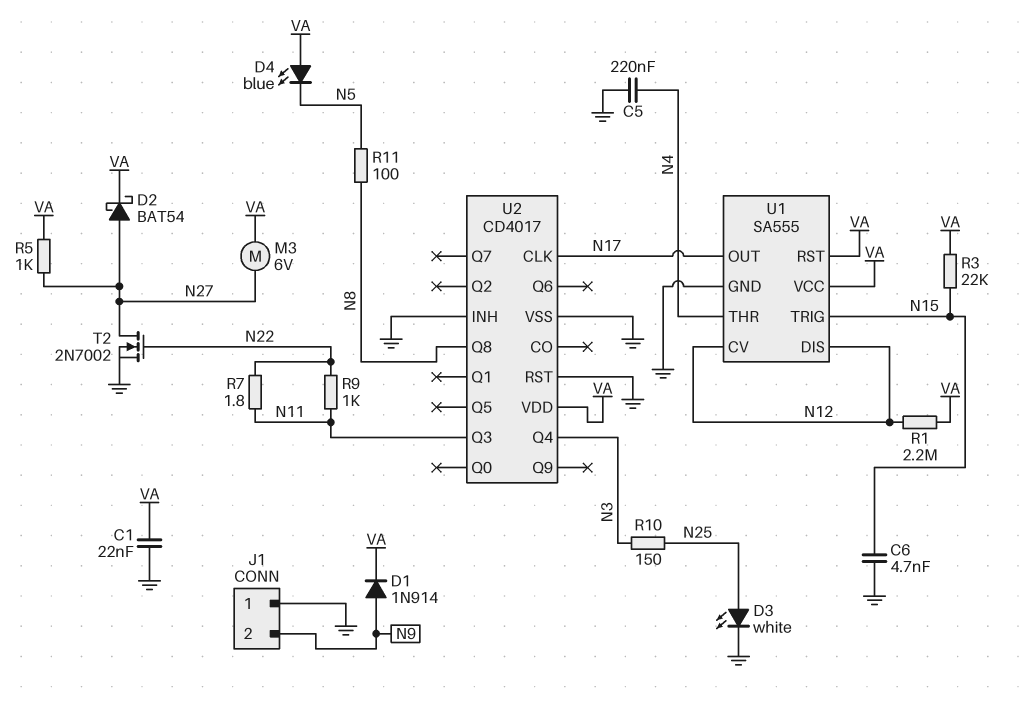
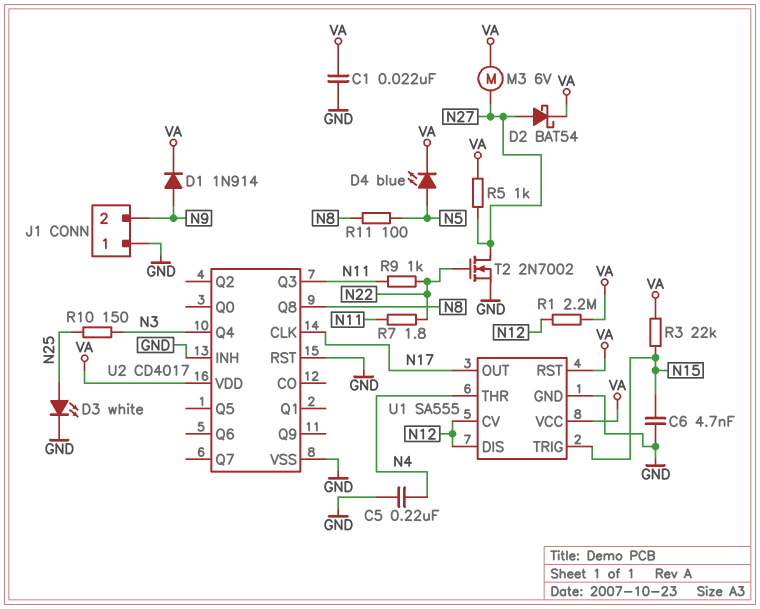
D4: LED blue (A VA, K N5) -> LED blue (A N5, K VA)

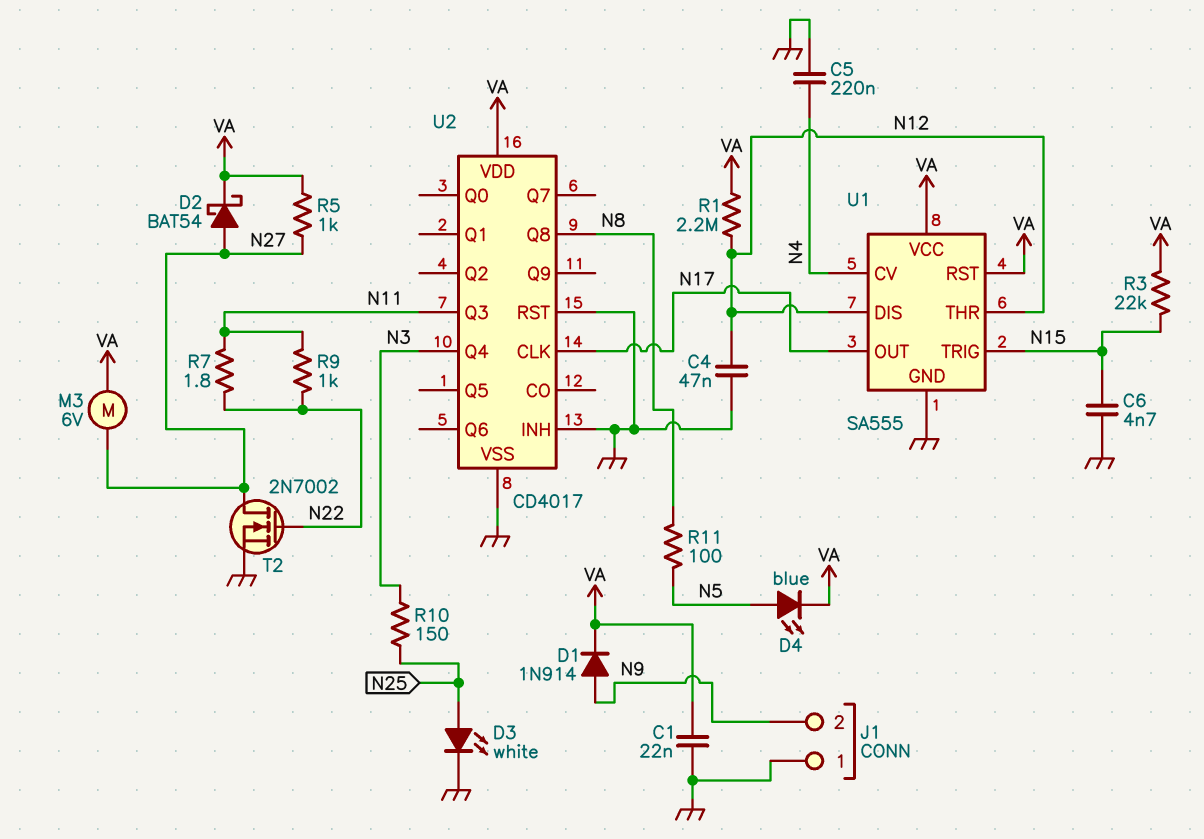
C4: none -> 47nF (GND, N12)
U1 pin CV: N12 -> N4
U1 pin THR: N4 -> N12

